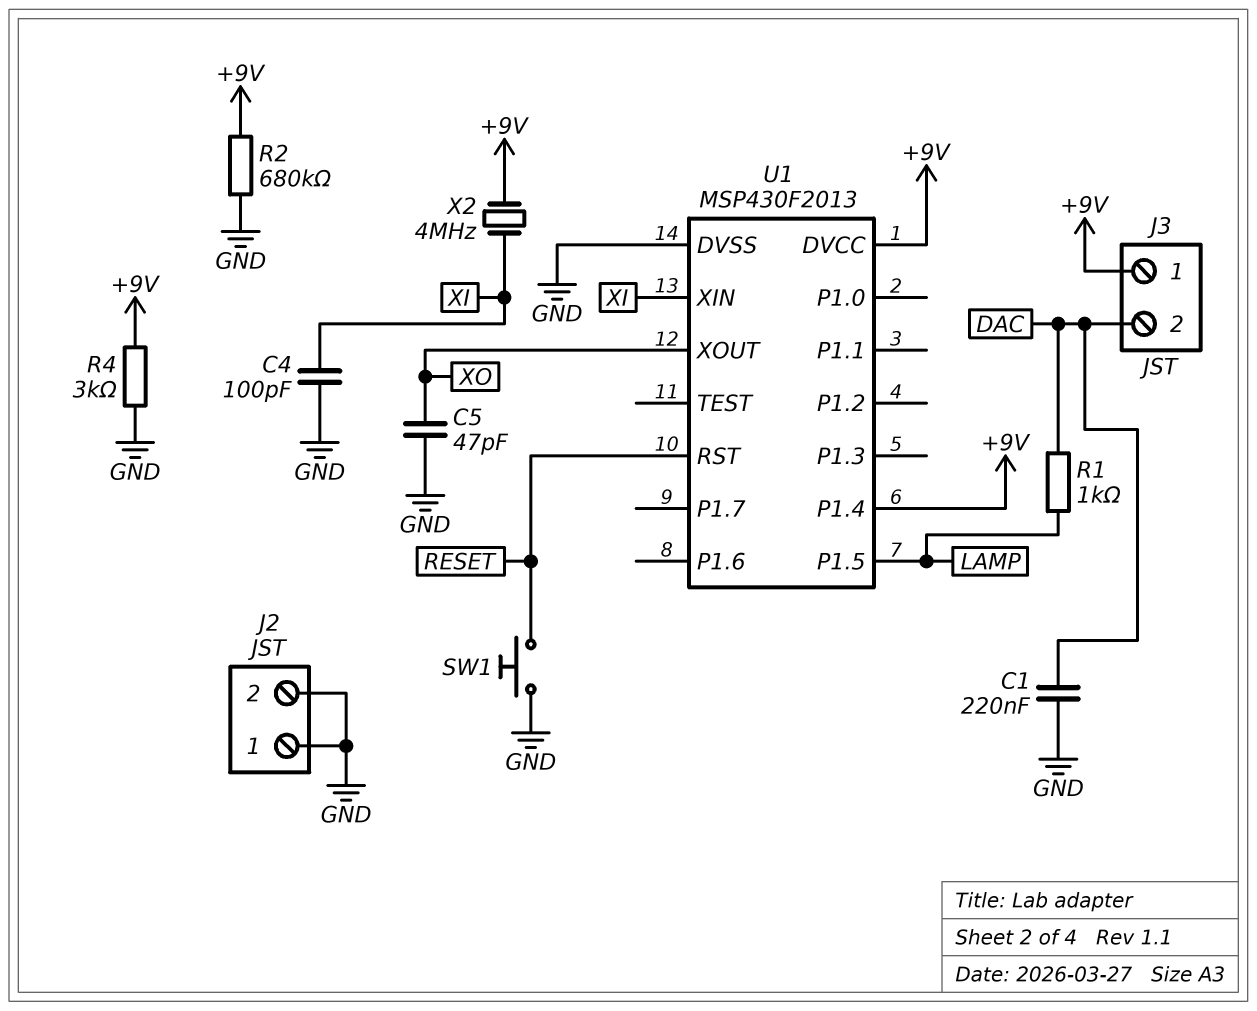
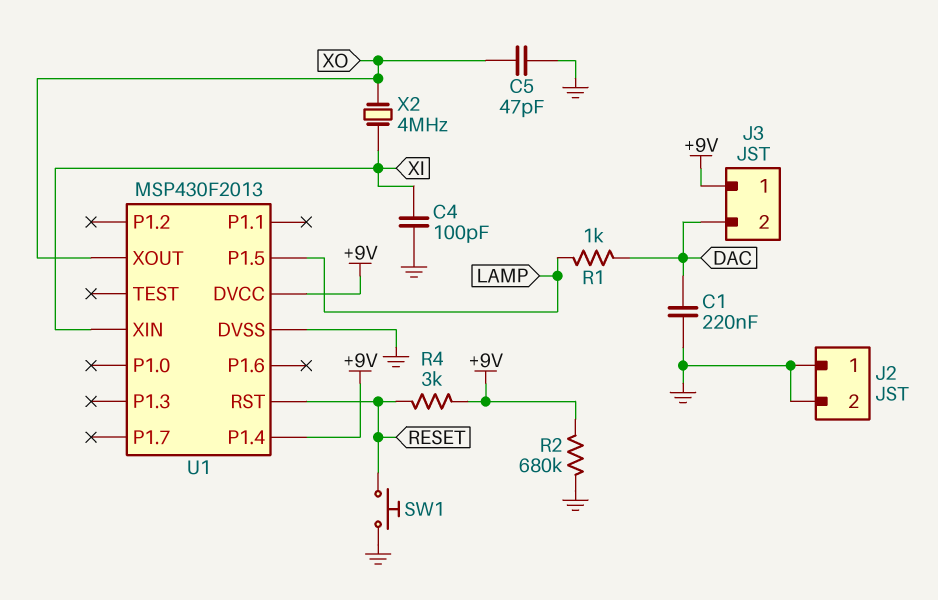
R4: 3k (+9V, GND) -> 3k (+9V, RESET)
X2: 4MHz (+9V, XI) -> 4MHz (XI, XO)

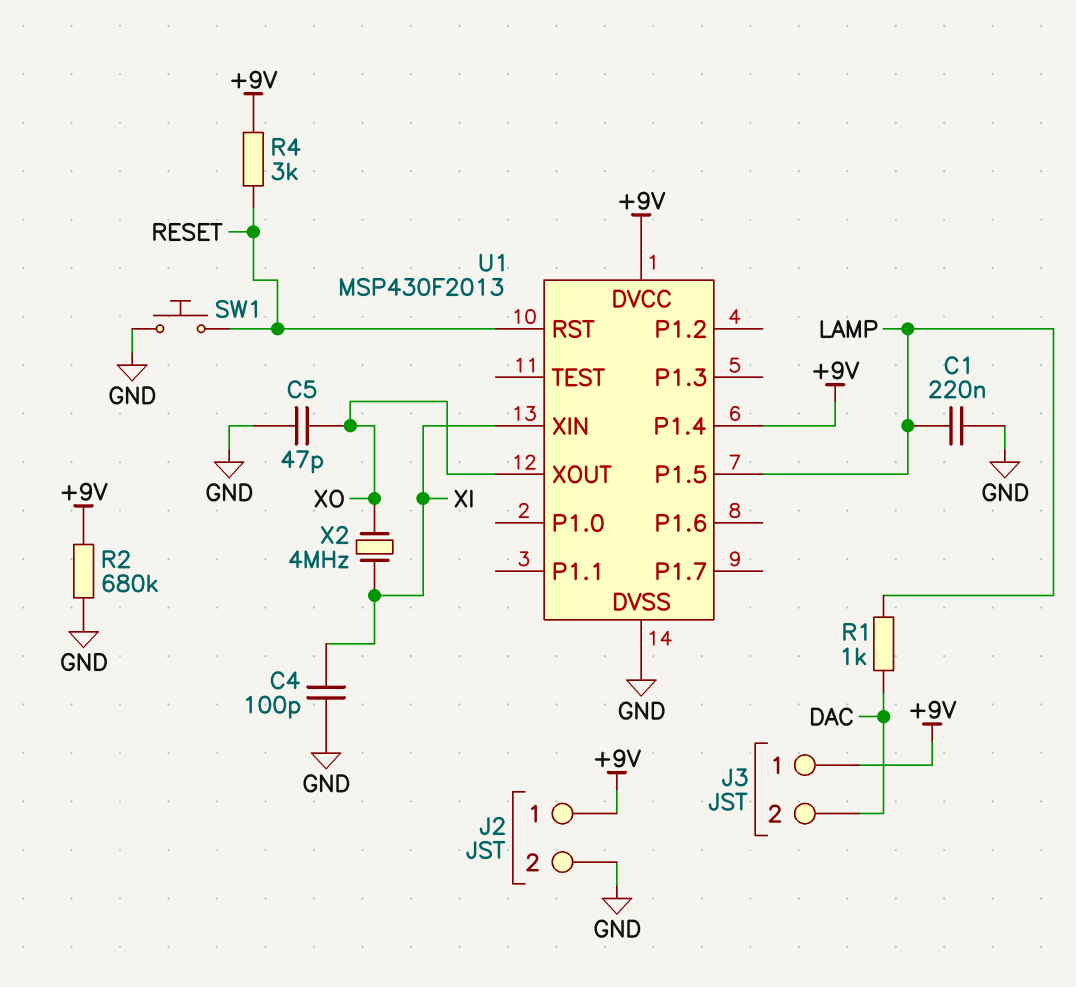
C1: 220nF (DAC, GND) -> 220nF (GND, LAMP)
J2 pin 1: GND -> +9V

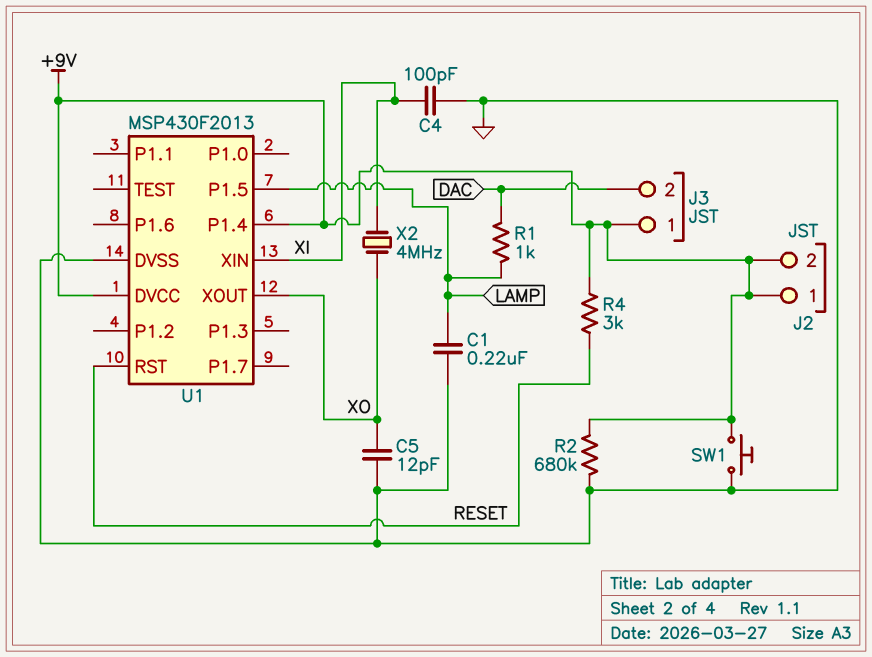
C5: 47pF (GND, XO) -> 12pF (GND, XO)
J2 pin 2: GND -> +9V
SW1: button (GND, RESET) -> button (+9V, GND)

